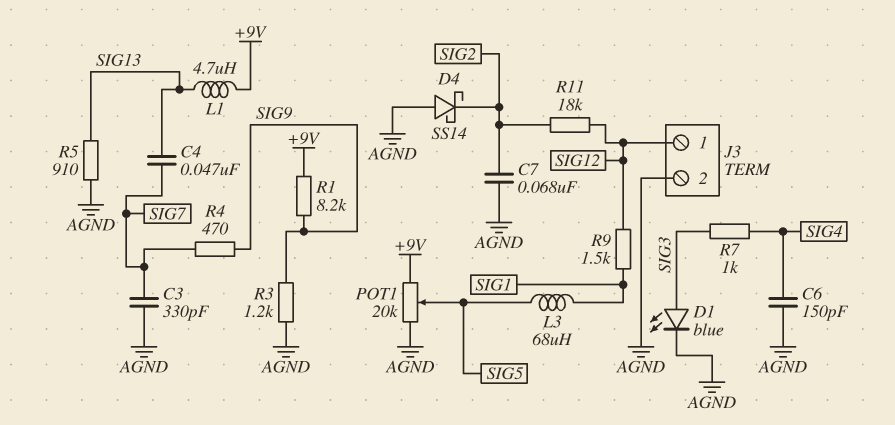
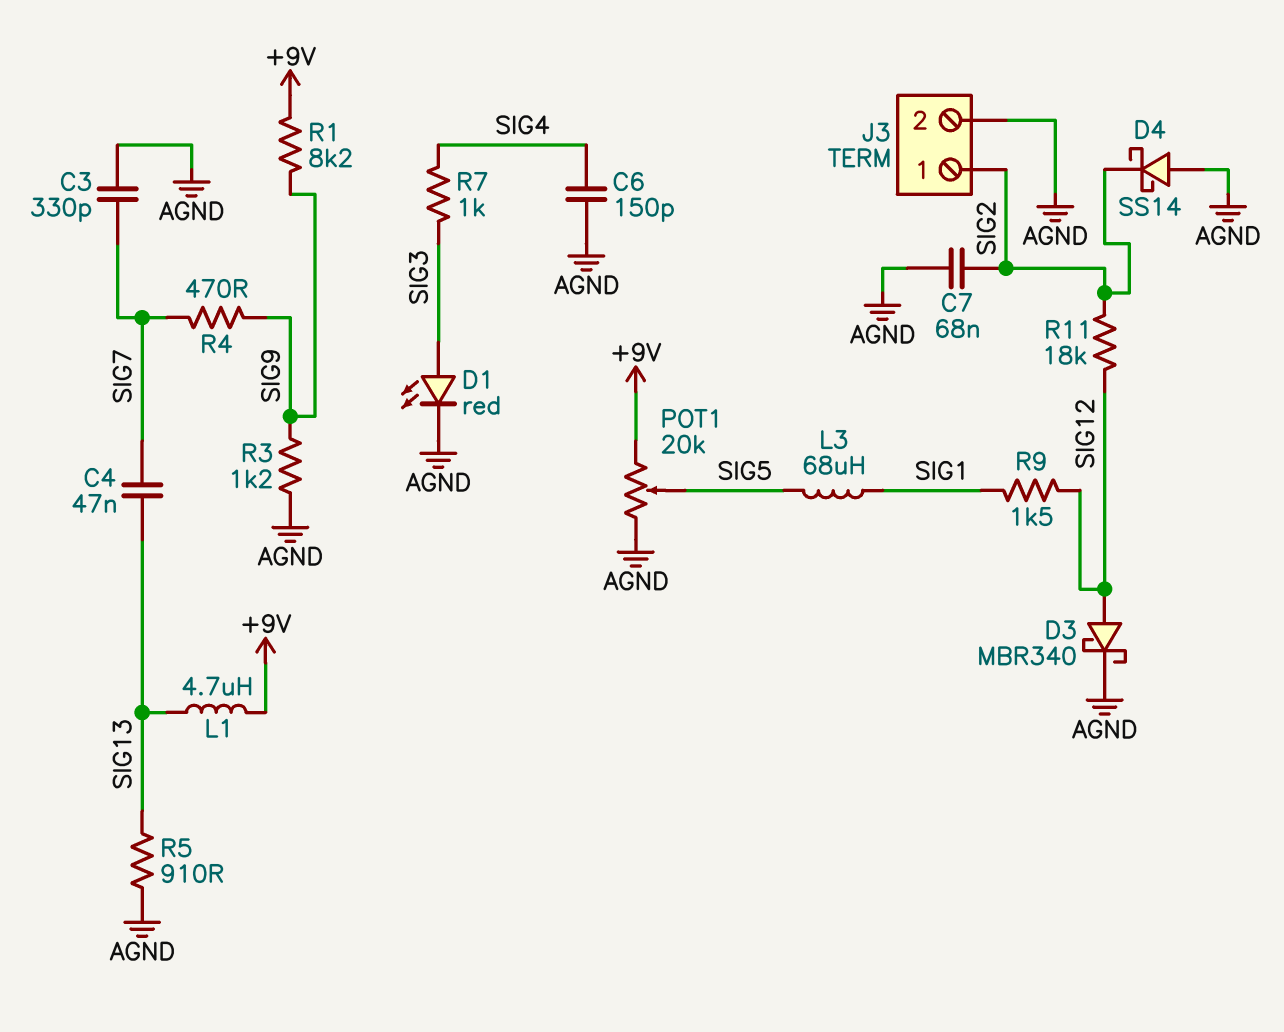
D1: LED blue (A SIG3, K AGND) -> LED red (A SIG3, K AGND)
D3: none -> schottky MBR340 (A SIG12, K AGND)
J3 pin 1: SIG12 -> SIG2

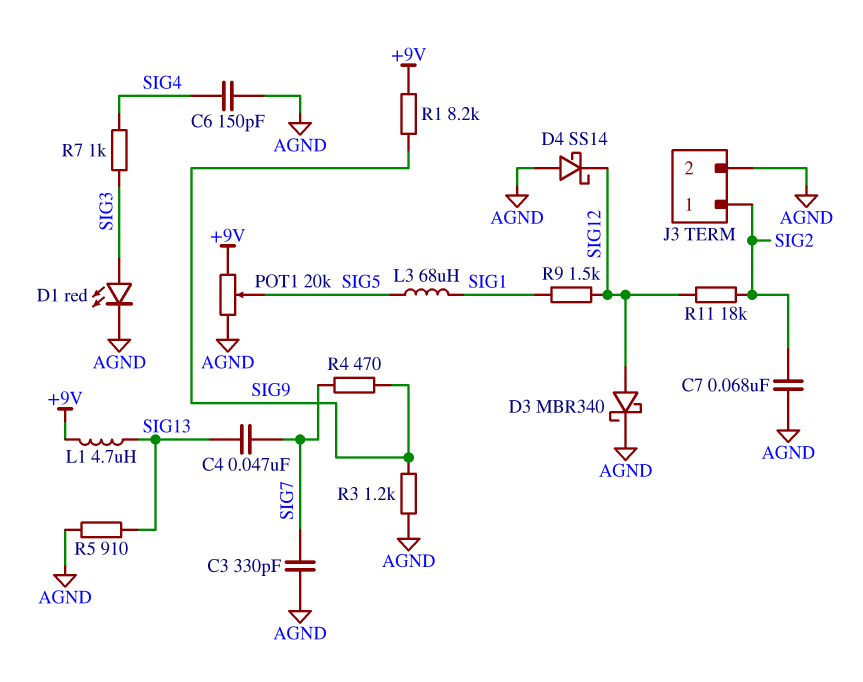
D4: schottky SS14 (A AGND, K SIG2) -> schottky SS14 (A AGND, K SIG12)

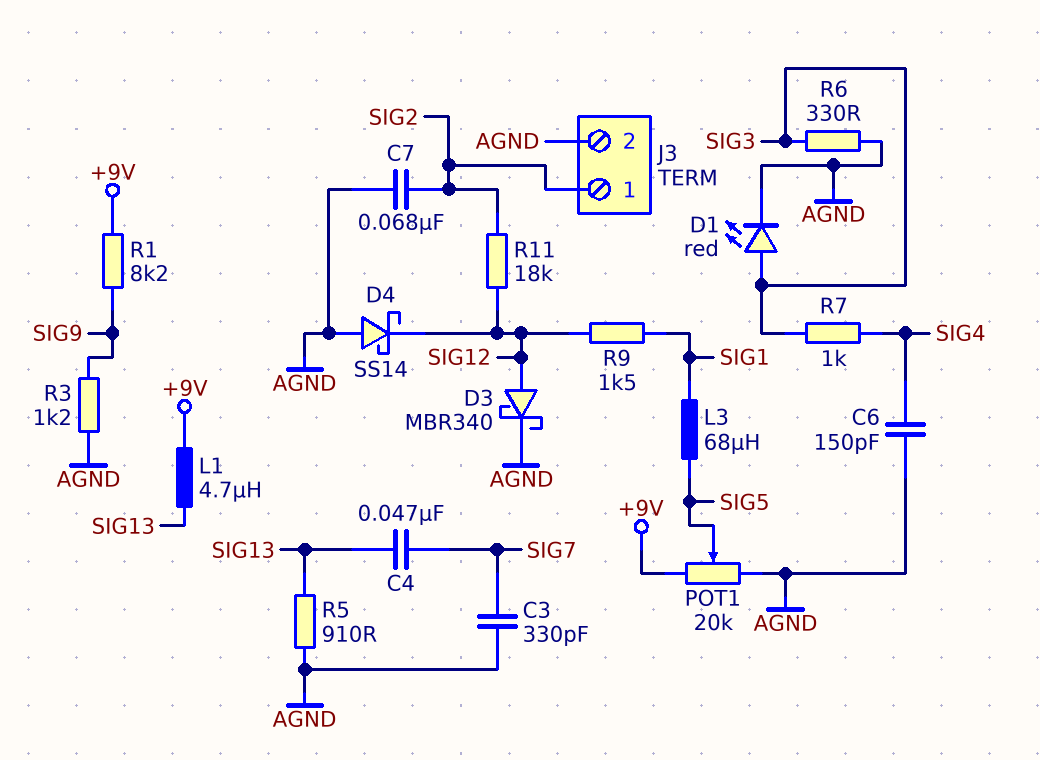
R4: 470 (SIG7, SIG9) -> none
R6: none -> 330 (AGND, SIG3)

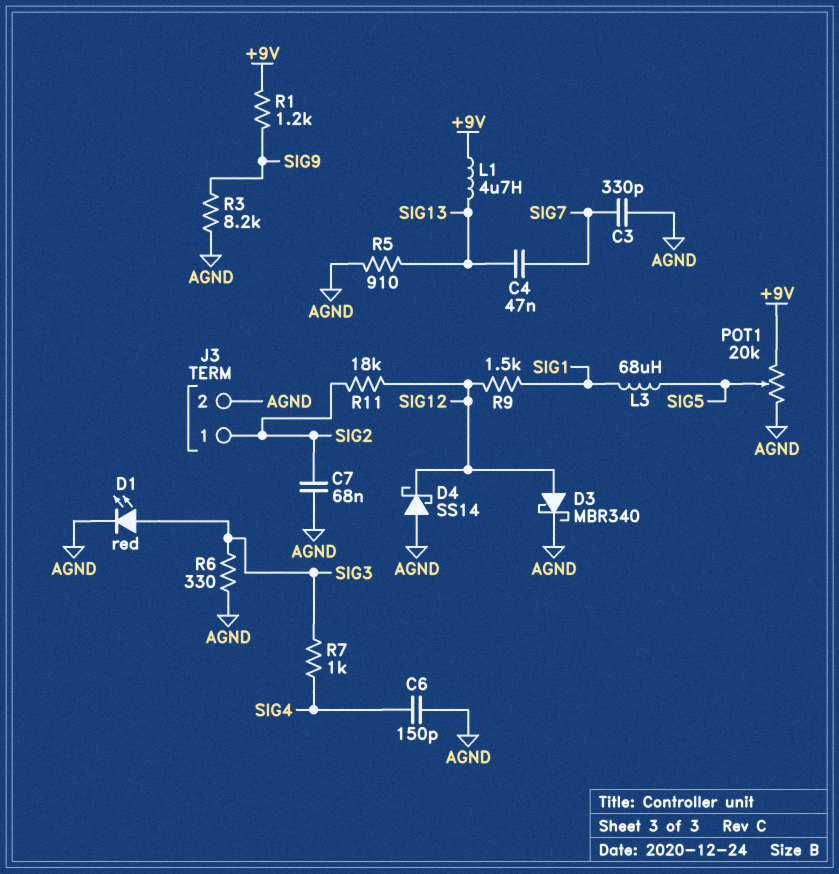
R1: 8.2k (+9V, SIG9) -> 1.2k (+9V, SIG9)
R3: 1.2k (AGND, SIG9) -> 8.2k (AGND, SIG9)

